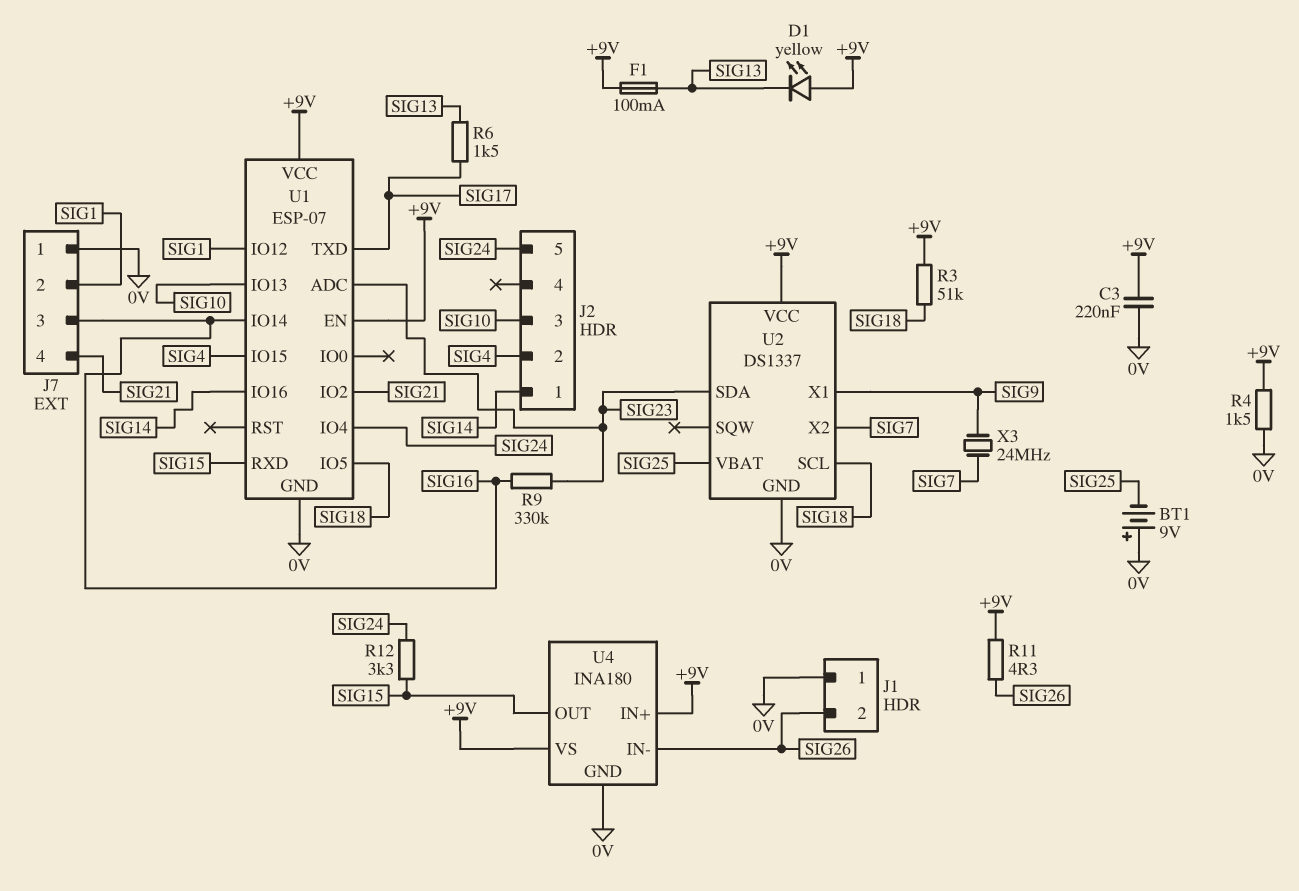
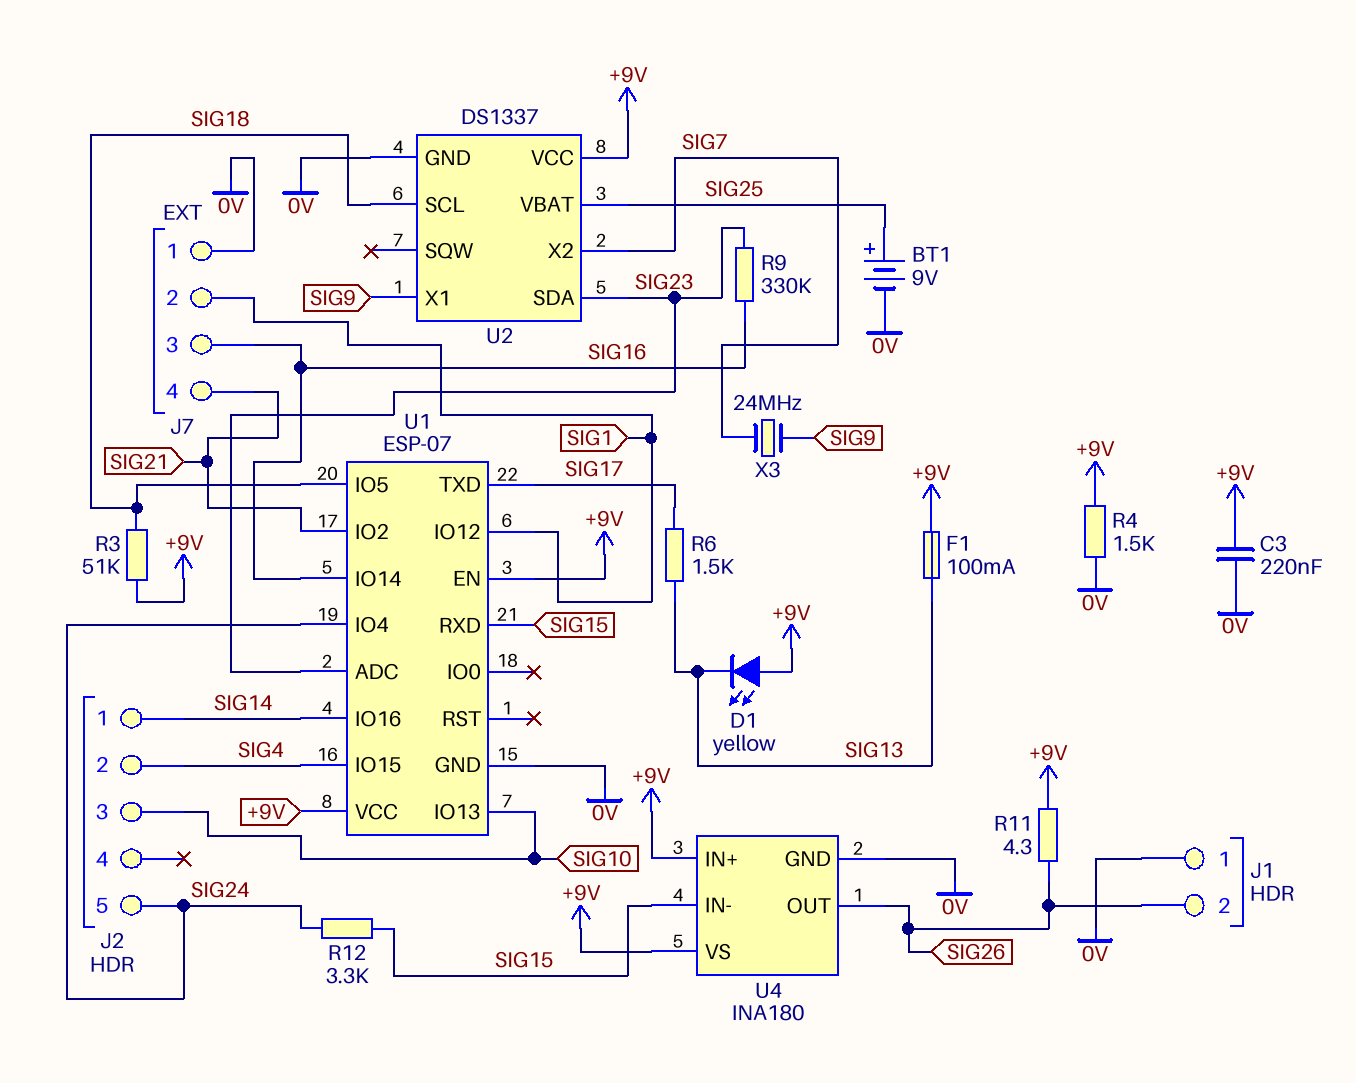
BT1: 9V (plus 0V, minus SIG25) -> 9V (plus SIG25, minus 0V)
U4 pin IN-: SIG26 -> SIG15
U4 pin OUT: SIG15 -> SIG26

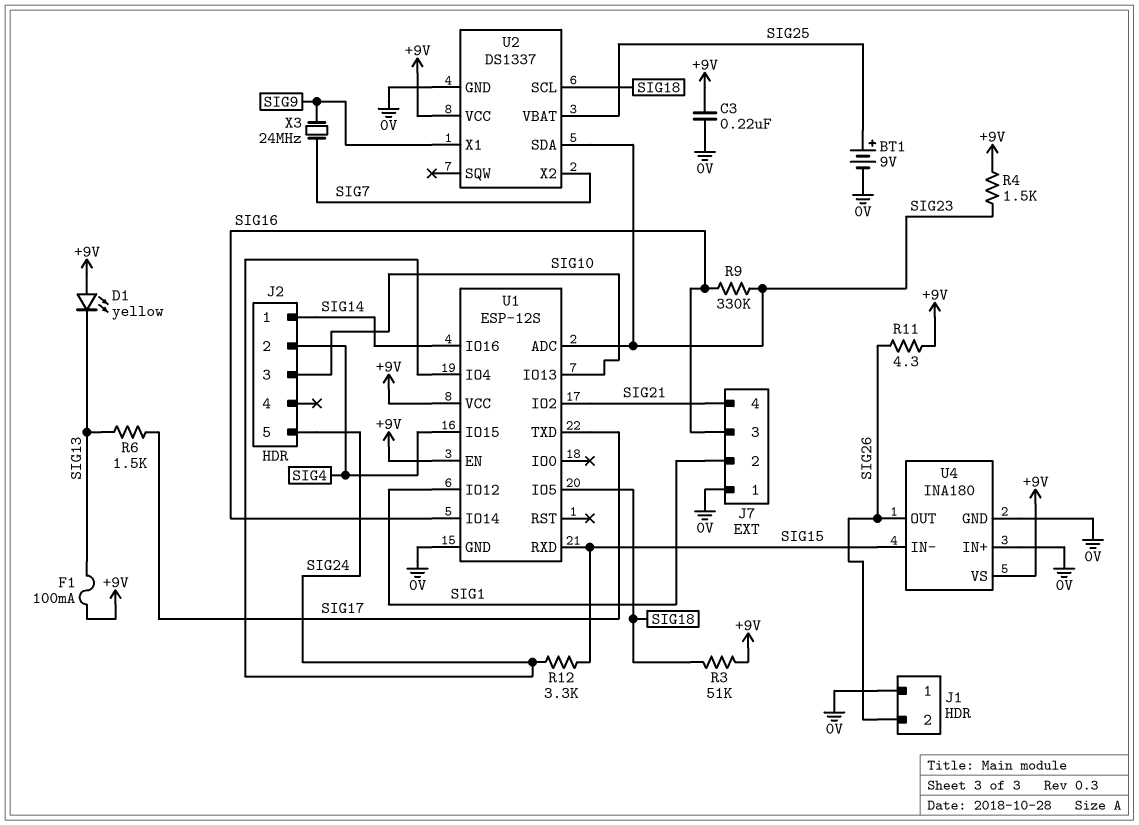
R4: 1.5k (+9V, 0V) -> 1.5k (+9V, SIG23)
U1: ESP-07 -> ESP-12S
U4 pin IN+: +9V -> 0V

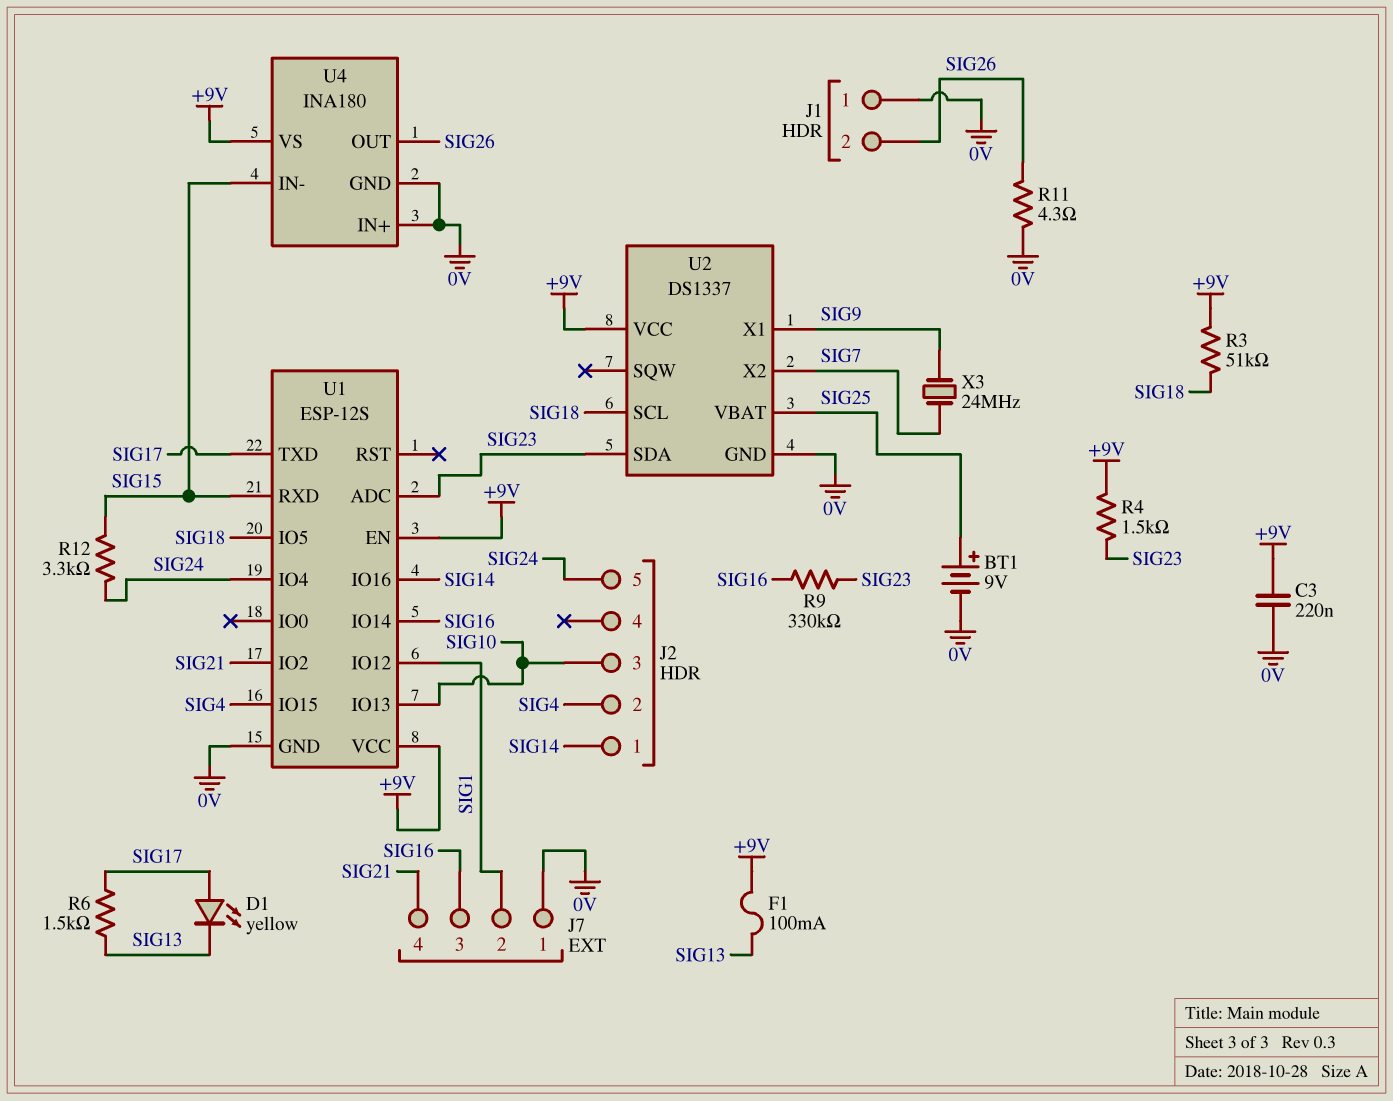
D1: LED yellow (A +9V, K SIG13) -> LED yellow (A SIG17, K SIG13)
R11: 4.3 (+9V, SIG26) -> 4.3 (0V, SIG26)

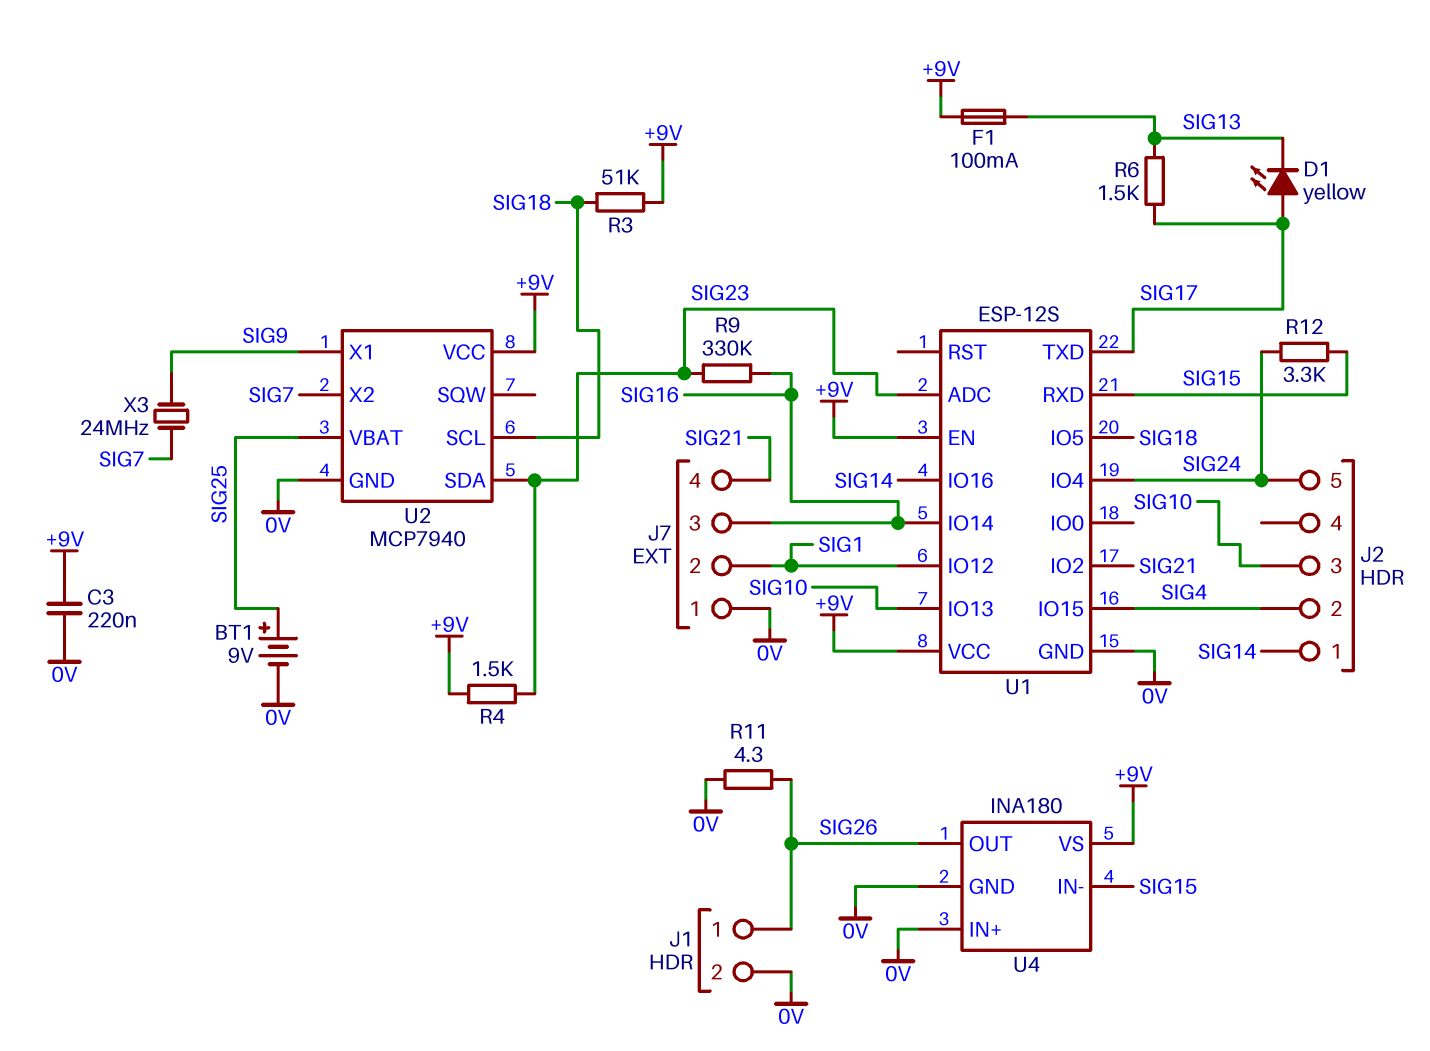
J1 pin 1: 0V -> SIG26
J1 pin 2: SIG26 -> 0V
U2: DS1337 -> MCP7940

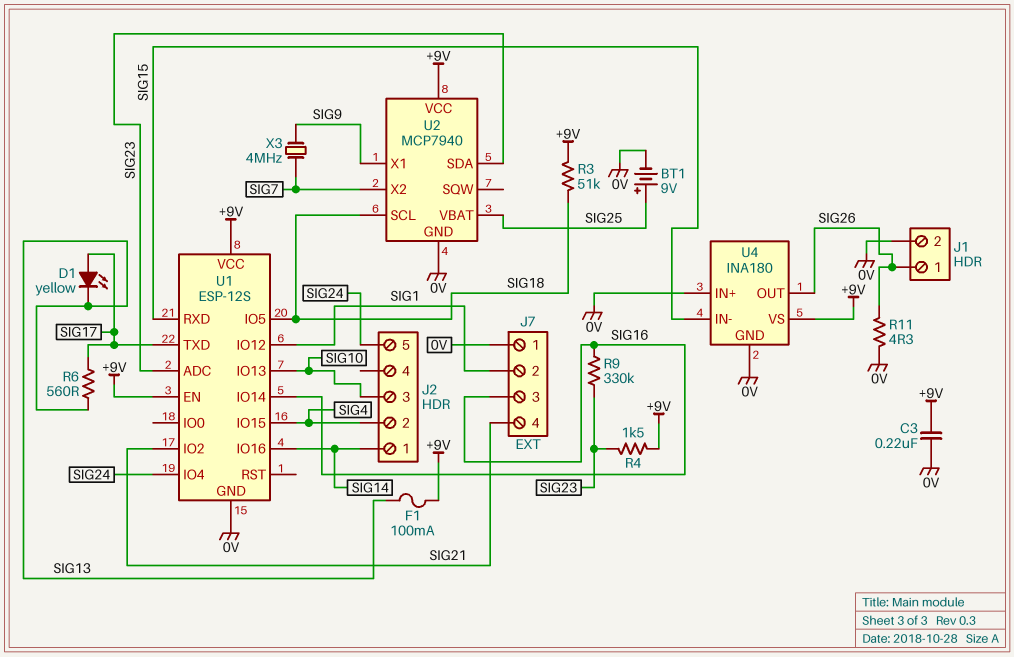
R6: 1.5k (SIG13, SIG17) -> 560 (SIG13, SIG17)
R12: 3.3k (SIG15, SIG24) -> none
X3: 24MHz (SIG7, SIG9) -> 4MHz (SIG7, SIG9)

